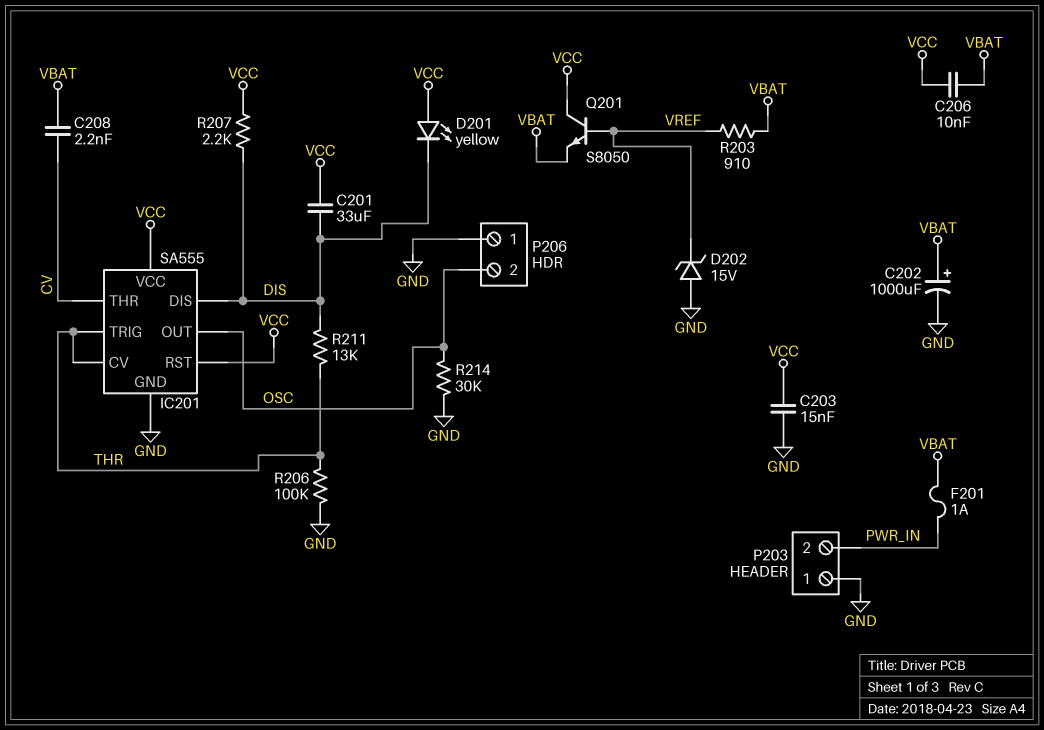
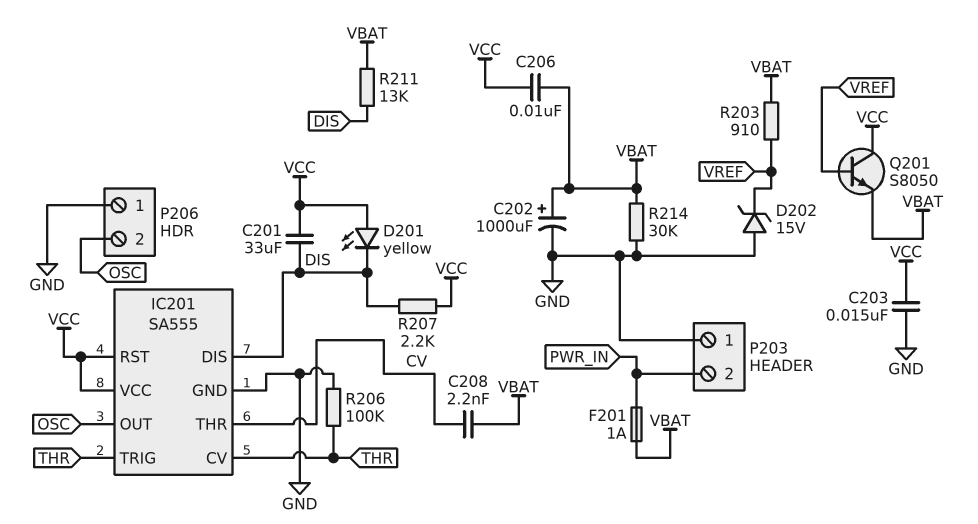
R211: 13k (DIS, THR) -> 13k (DIS, VBAT)
R214: 30k (GND, OSC) -> 30k (GND, VBAT)

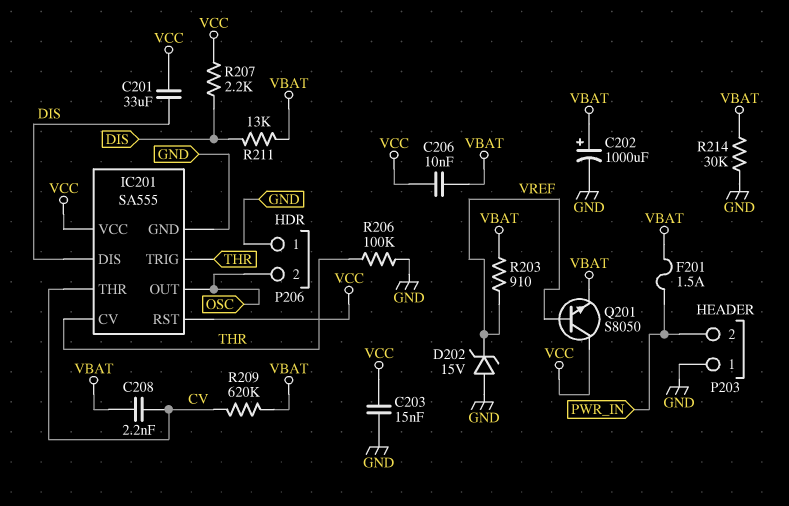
D201: LED yellow (A VCC, K DIS) -> none
F201: 1A (PWR_IN, VBAT) -> 1.5A (PWR_IN, VBAT)
R209: none -> 620k (CV, VBAT)

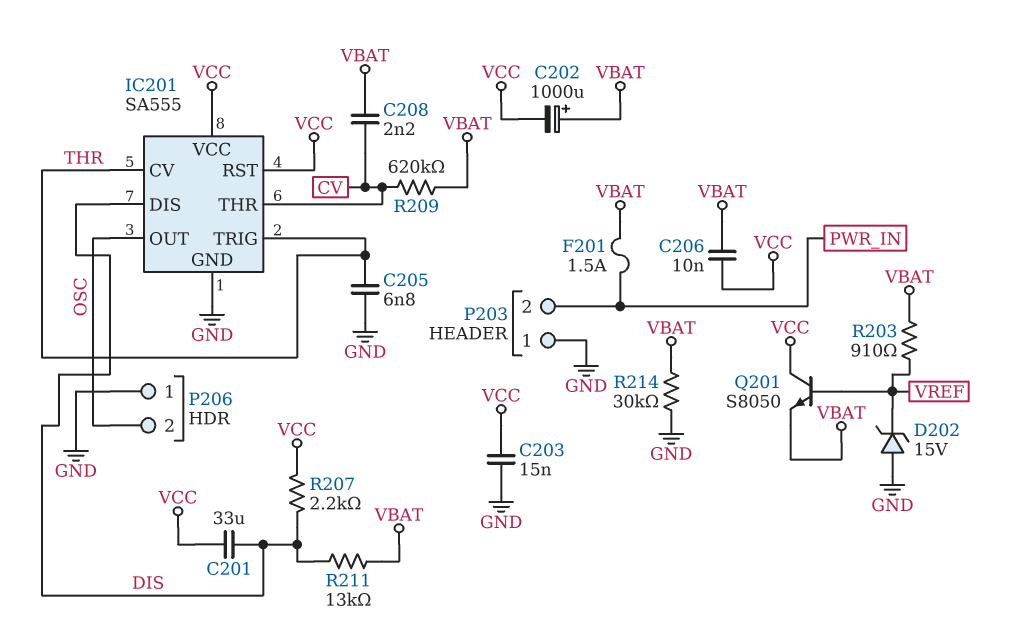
C202: 1000uF (plus VBAT, minus GND) -> 1000uF (plus VBAT, minus VCC)
C205: none -> 6.8nF (GND, THR)
R206: 100k (GND, THR) -> none

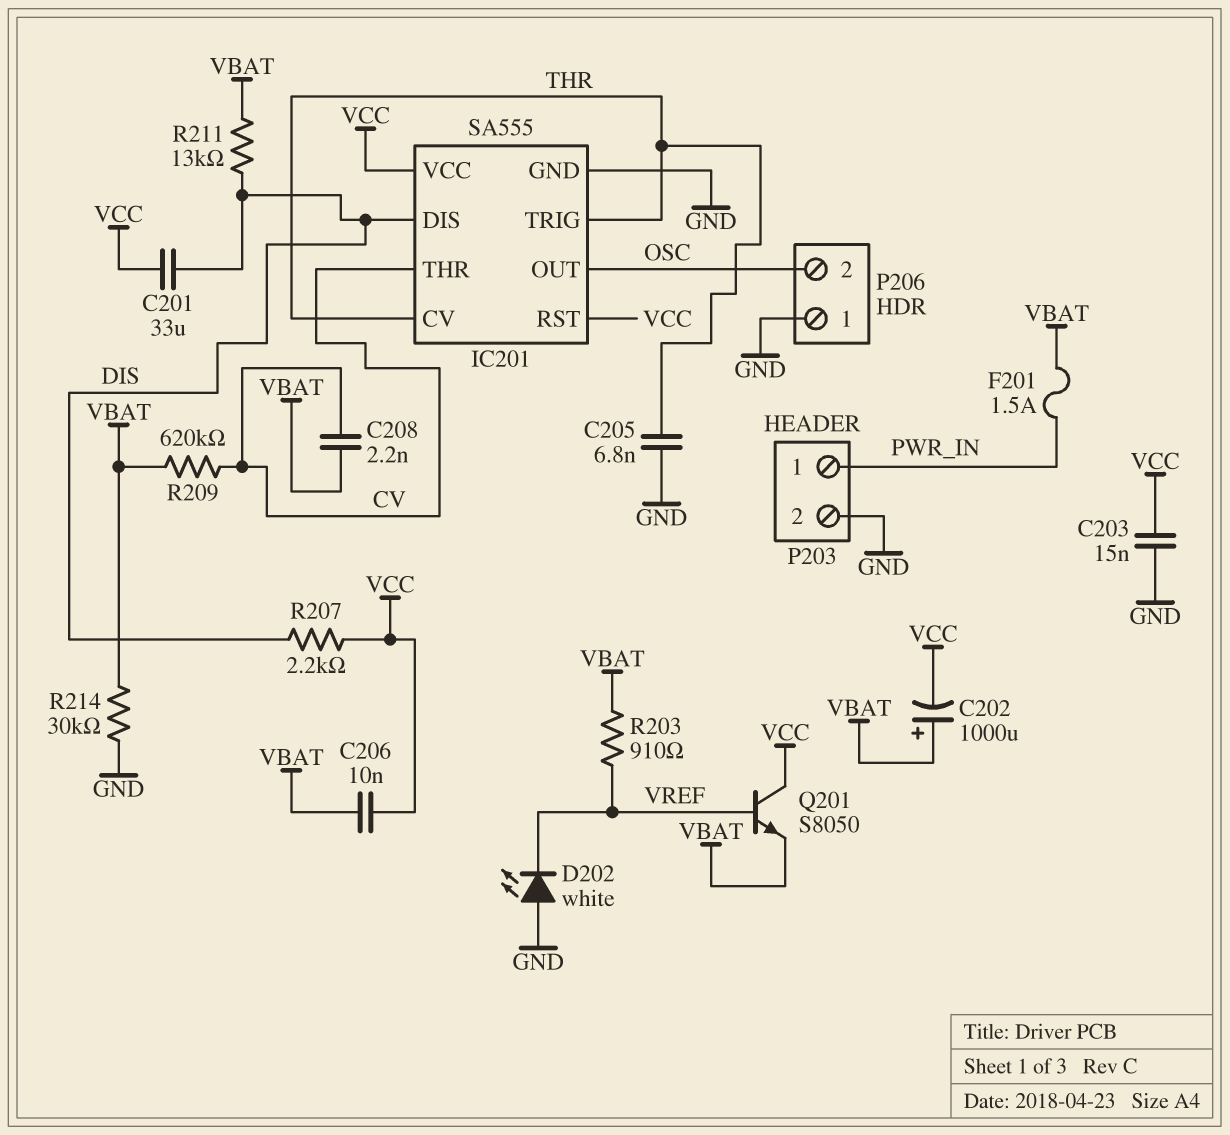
D202: zener 15V (A GND, K VREF) -> LED white (A GND, K VREF)
P203 pin 1: GND -> PWR_IN
P203 pin 2: PWR_IN -> GND

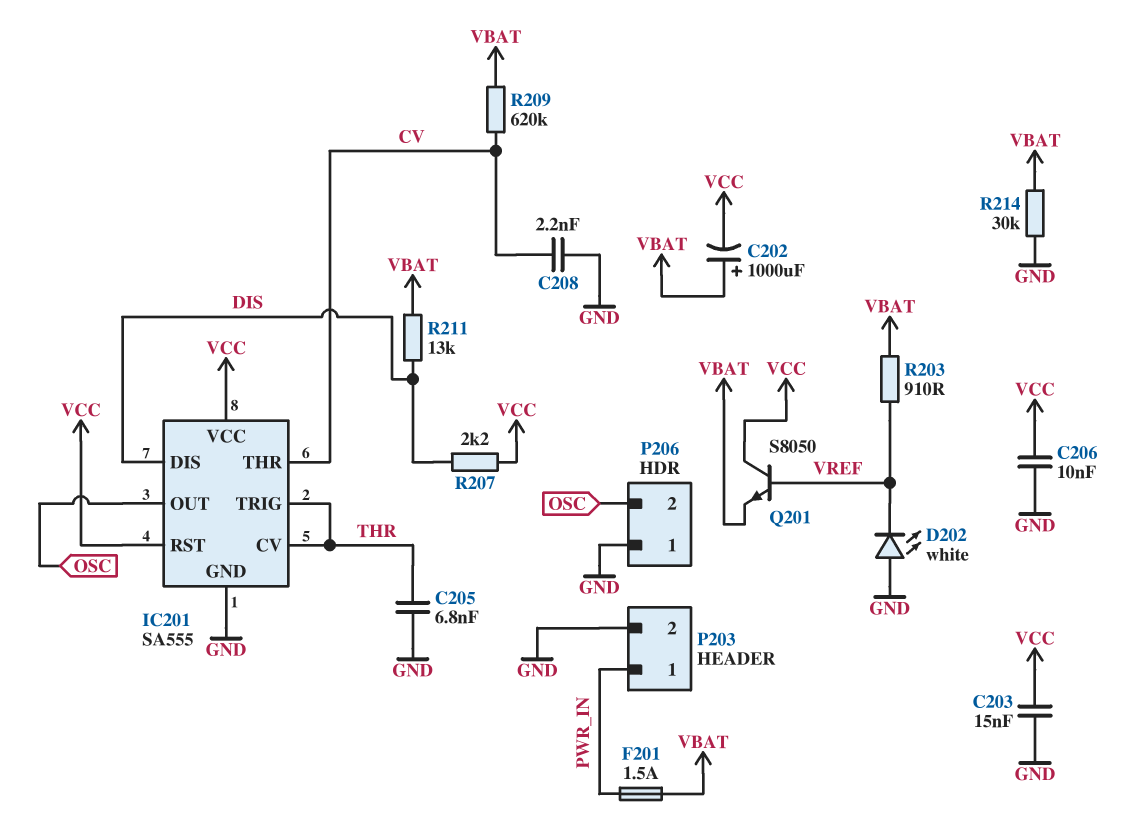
C201: 33uF (DIS, VCC) -> none
C206: 10nF (VBAT, VCC) -> 10nF (GND, VCC)
C208: 2.2nF (CV, VBAT) -> 2.2nF (CV, GND)

